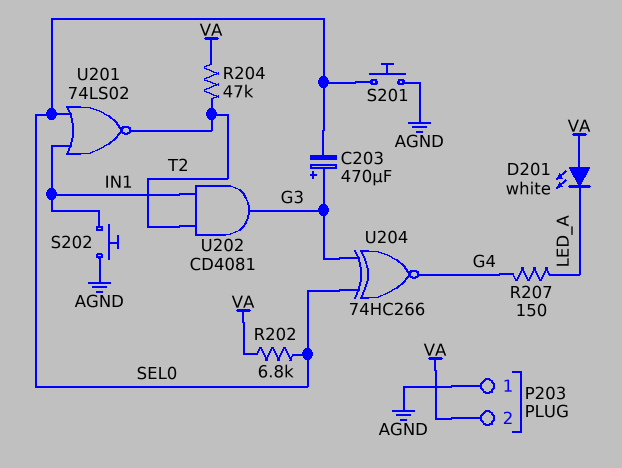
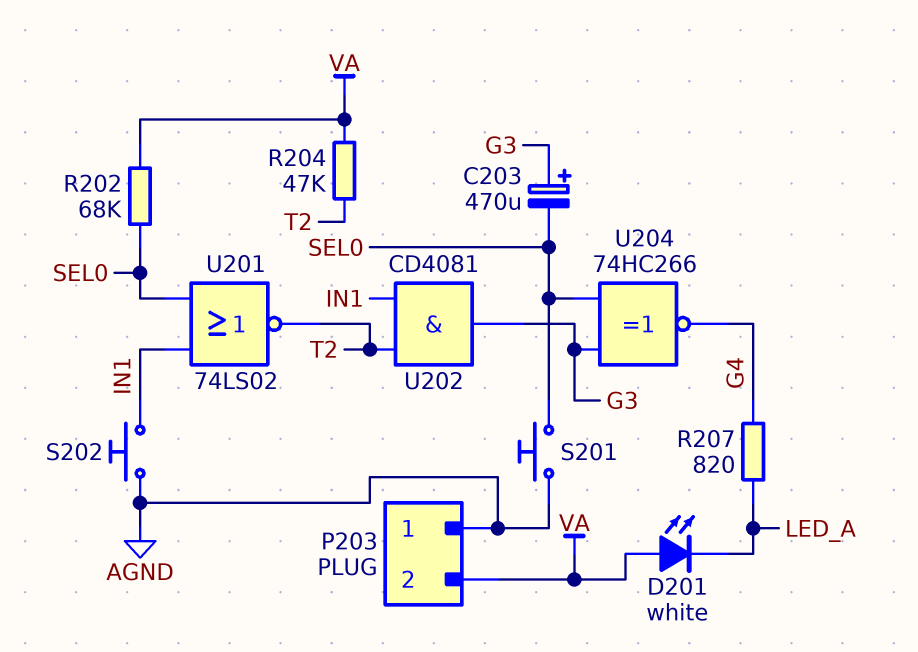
R202: 6.8k (SEL0, VA) -> 68k (SEL0, VA)
R207: 150 (G4, LED_A) -> 820 (G4, LED_A)

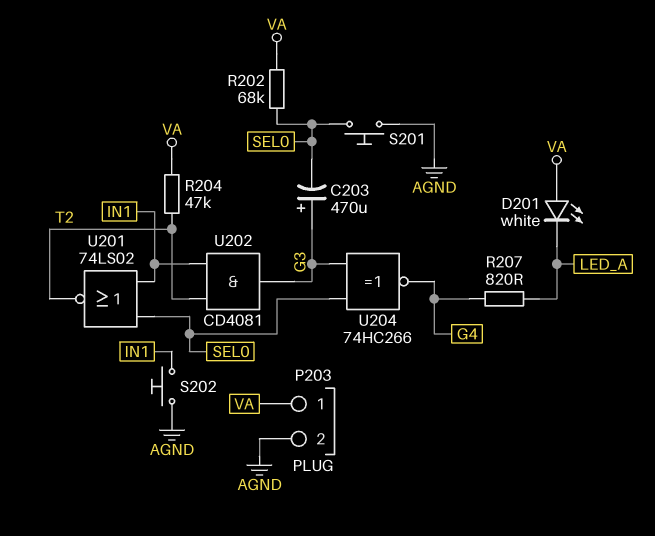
P203 pin 1: AGND -> VA
P203 pin 2: VA -> AGND

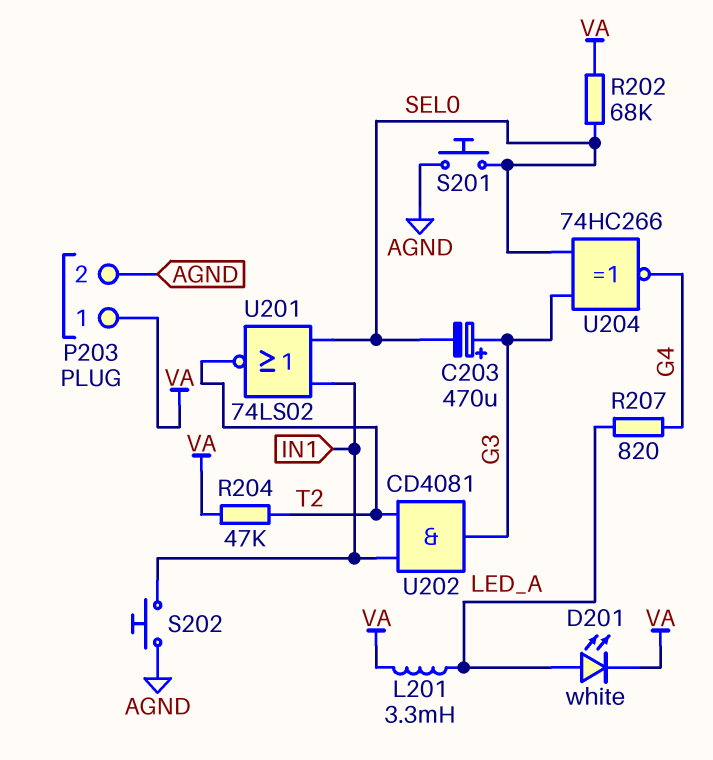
D201: LED white (A VA, K LED_A) -> LED white (A LED_A, K VA)
L201: none -> 3.3mH (LED_A, VA)

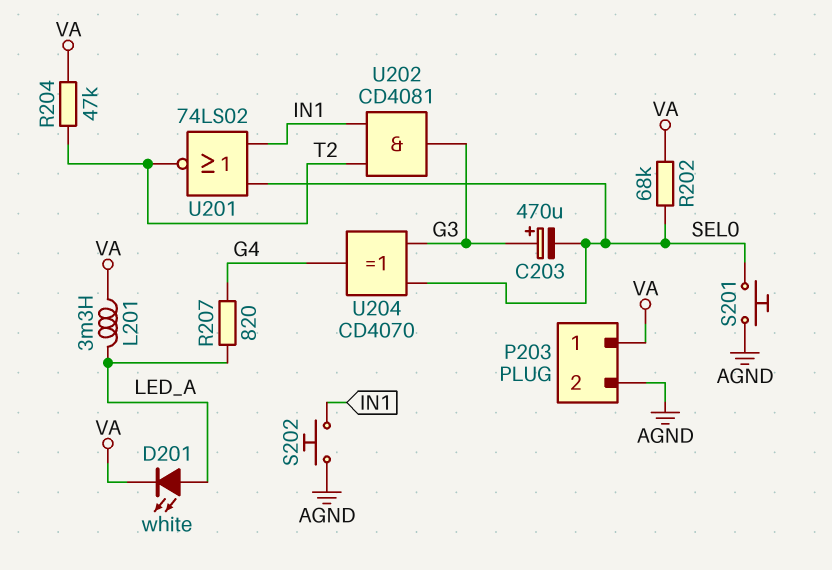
U204: XNOR 74HC266 (in G3, in SEL0, out G4) -> XOR CD4070 (in G3, in SEL0, out G4)

